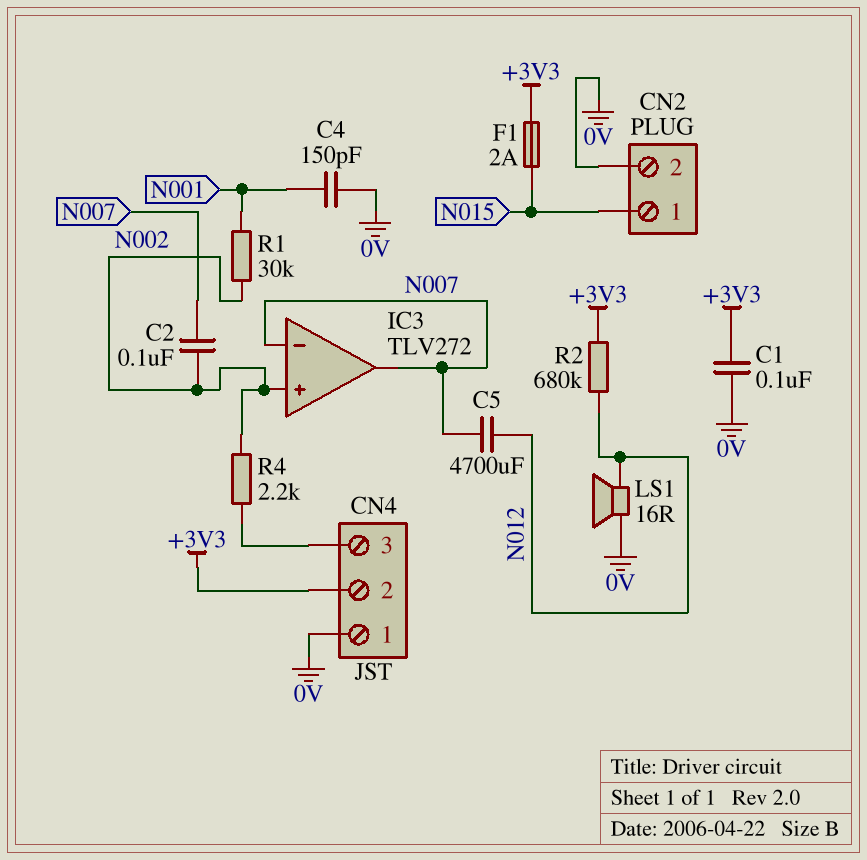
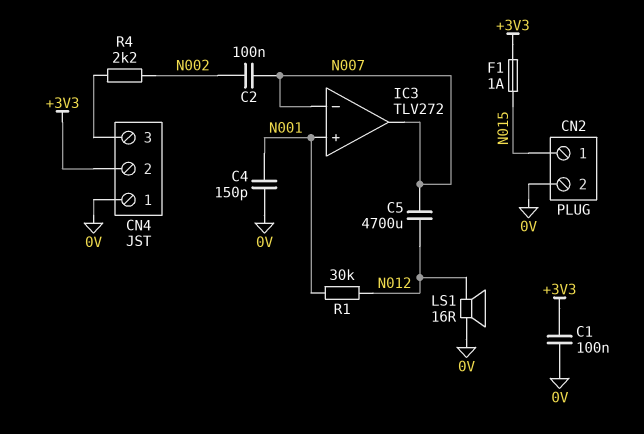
F1: 2A (+3V3, N015) -> 1A (+3V3, N015)
IC3 pin in+: N002 -> N001
R1: 30k (N001, N002) -> 30k (N001, N012)
R2: 680k (+3V3, N012) -> none

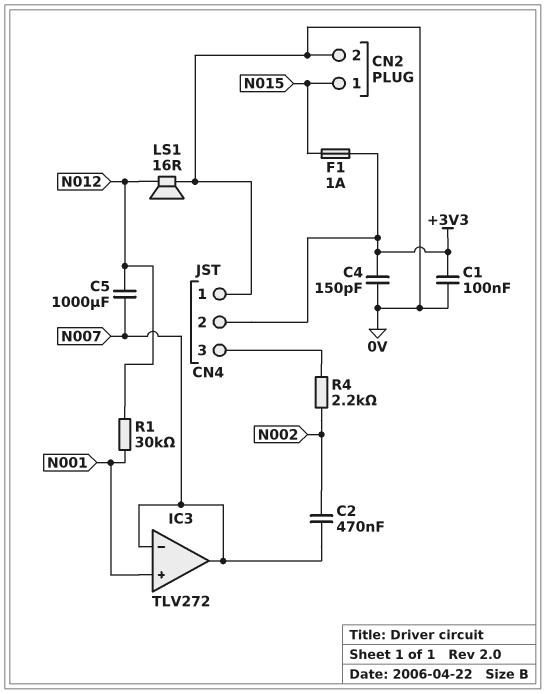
C2: 100nF (N002, N007) -> 470nF (N002, N007)
C4: 150pF (0V, N001) -> 150pF (+3V3, 0V)
C5: 4700uF (N007, N012) -> 1000uF (N007, N012)

